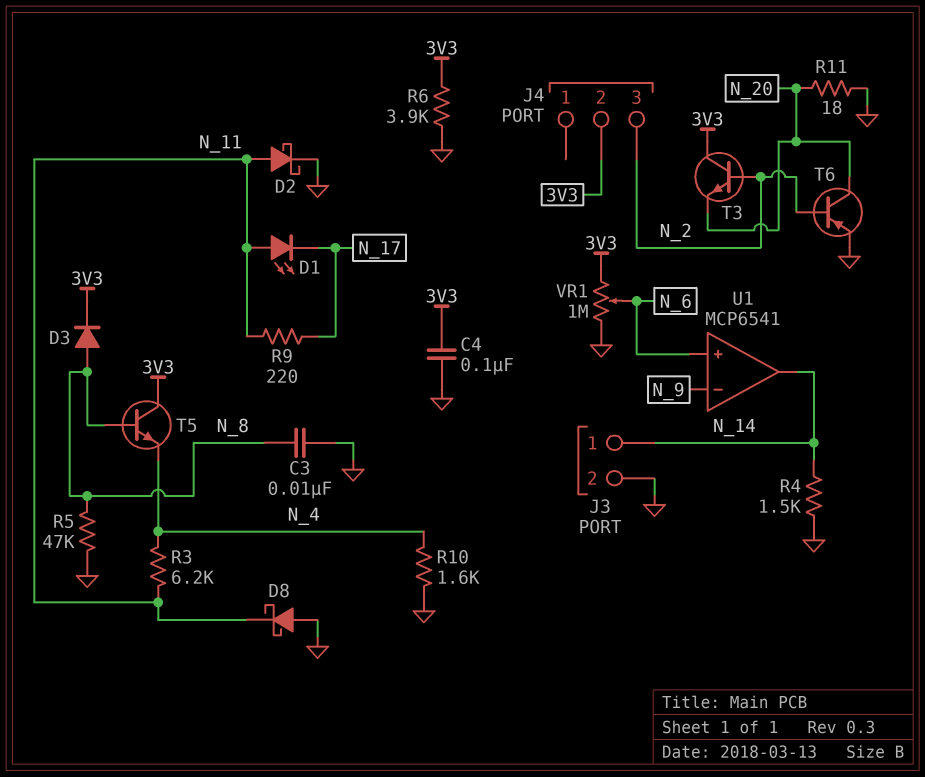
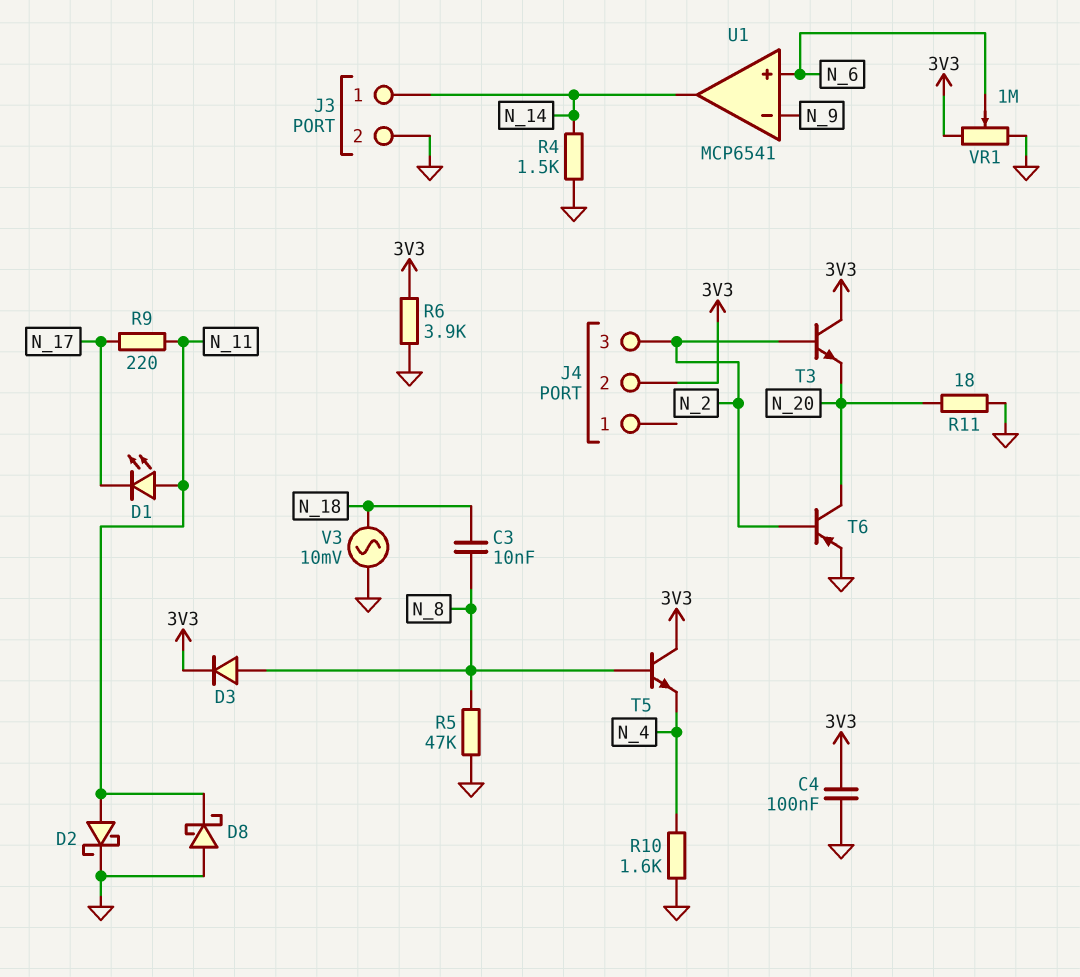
C3: 10nF (GND, N_8) -> 10nF (N_8, N_18)
R3: 6.2k (N_4, N_11) -> none
V3: none -> AC 10mV (GND, N_18)

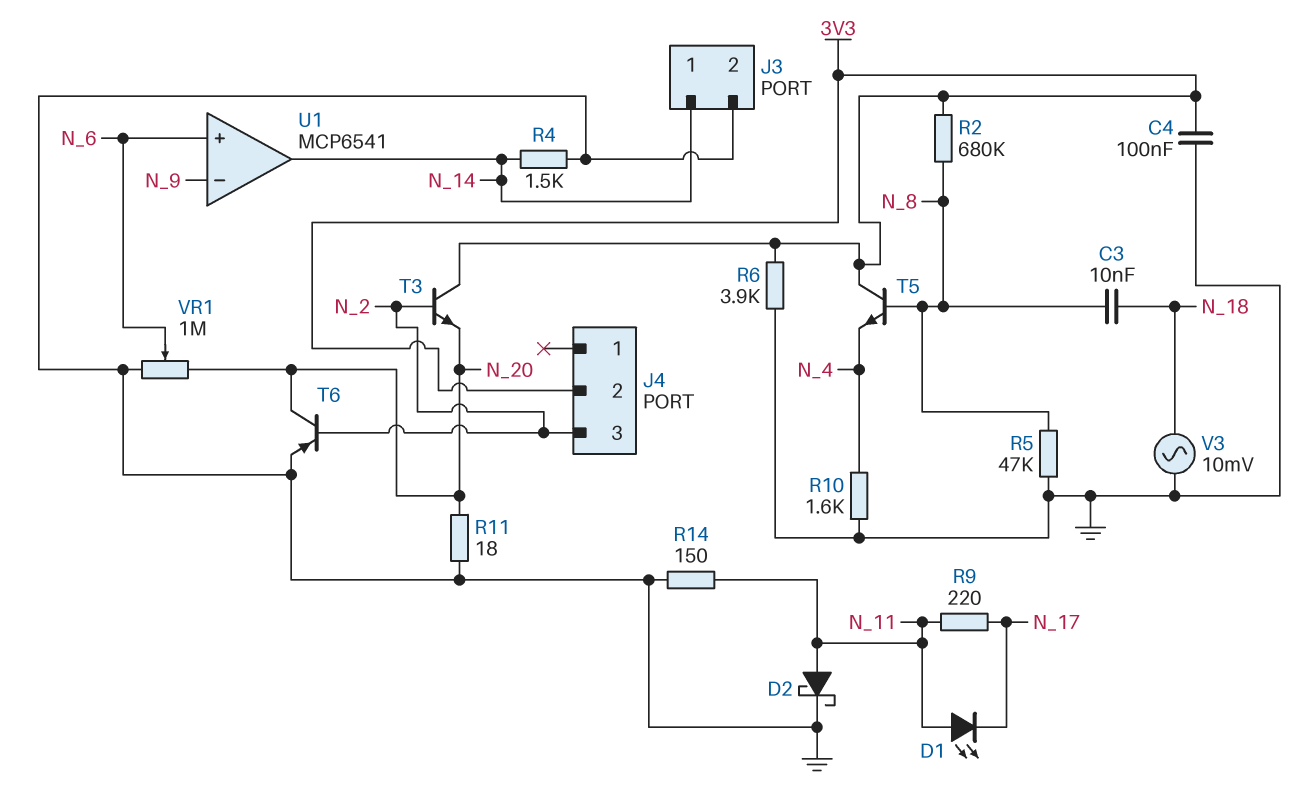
D3: diode (A N_8, K 3V3) -> none
D8: schottky (A GND, K N_11) -> none
R2: none -> 680k (3V3, N_8)
R14: none -> 150 (GND, N_11)
VR1: 1M (3V3, GND, wiper N_6) -> 1M (GND, N_20, wiper N_6)

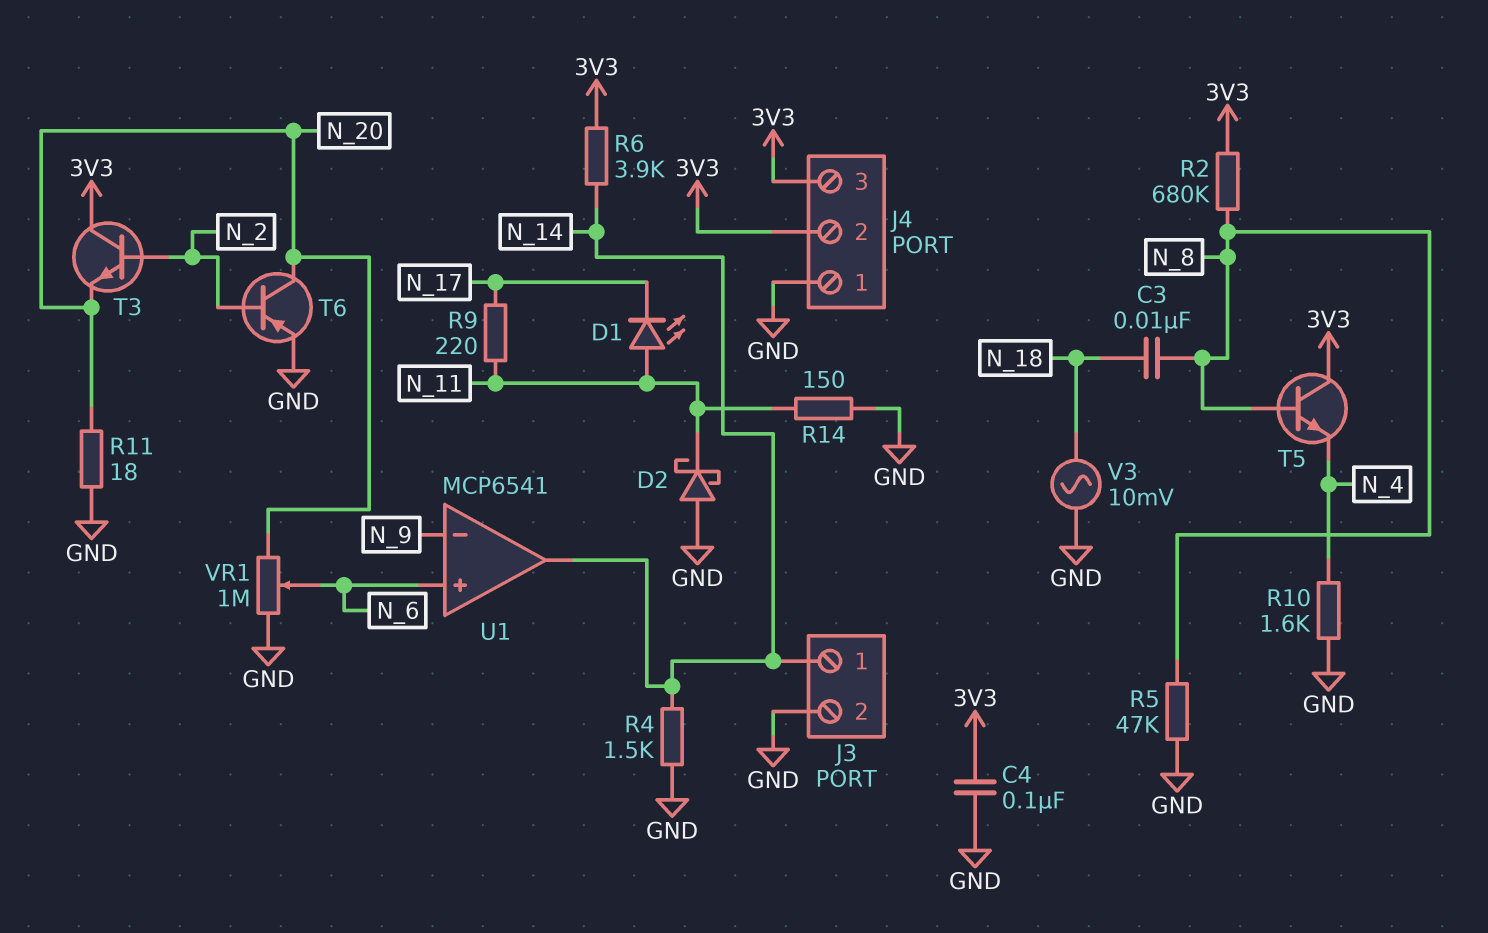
D2: schottky (A N_11, K GND) -> schottky (A GND, K N_11)
J4 pin 1: none -> GND
J4 pin 3: N_2 -> 3V3
R6: 3.9k (3V3, GND) -> 3.9k (3V3, N_14)

